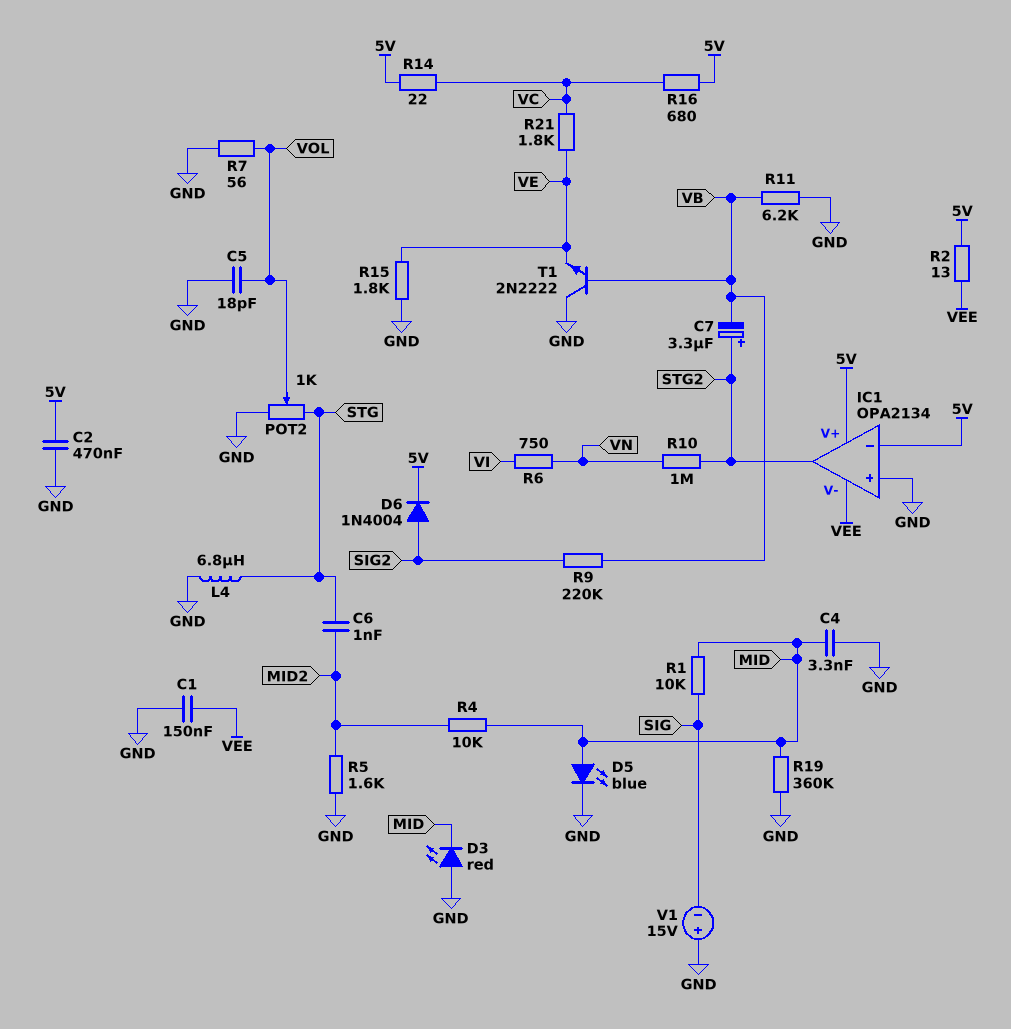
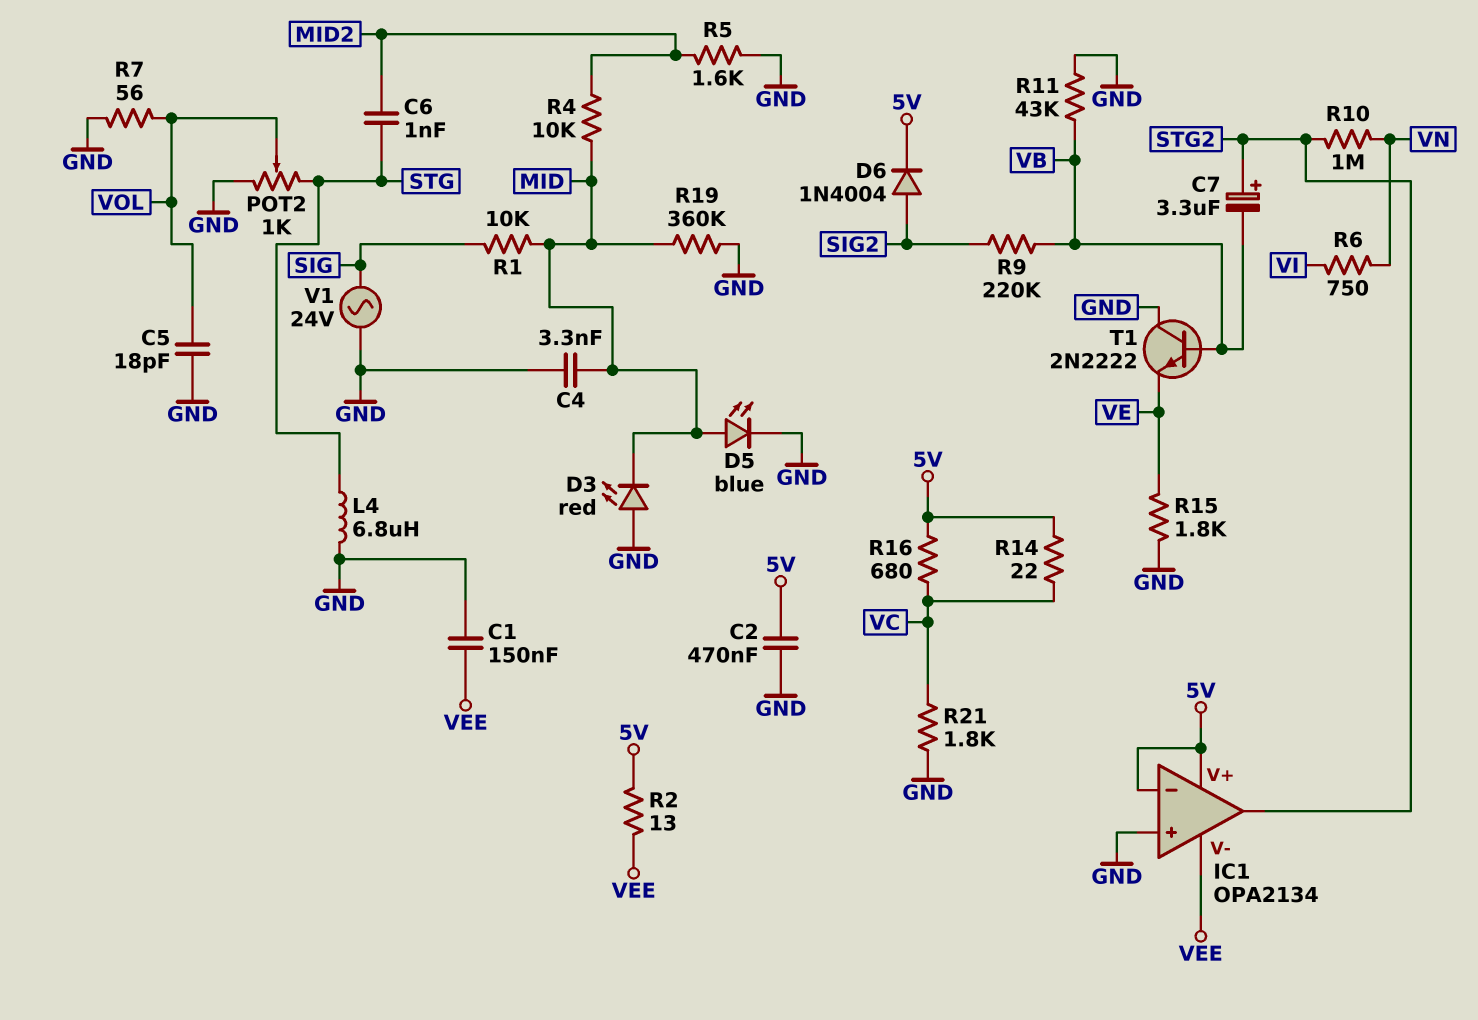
R11: 6.2k (GND, VB) -> 43k (GND, VB)
R21: 1.8k (VC, VE) -> 1.8k (GND, VC)
V1: 15V (plus GND, minus SIG) -> AC 24V (GND, SIG)

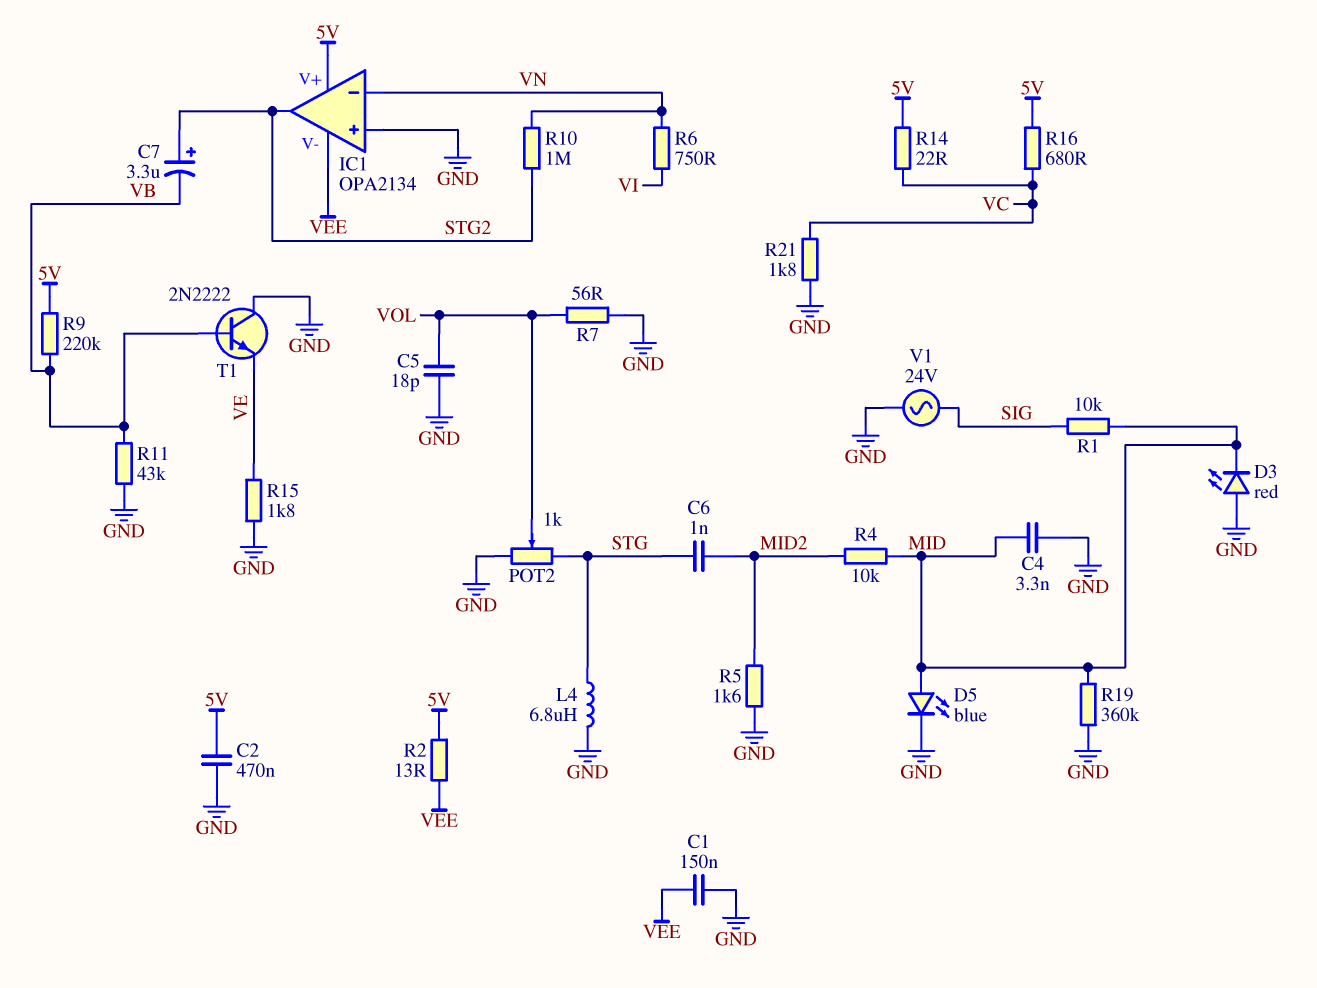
D6: diode 1N4004 (A SIG2, K 5V) -> none
IC1 pin in-: 5V -> VN
R9: 220k (SIG2, VB) -> 220k (5V, VB)

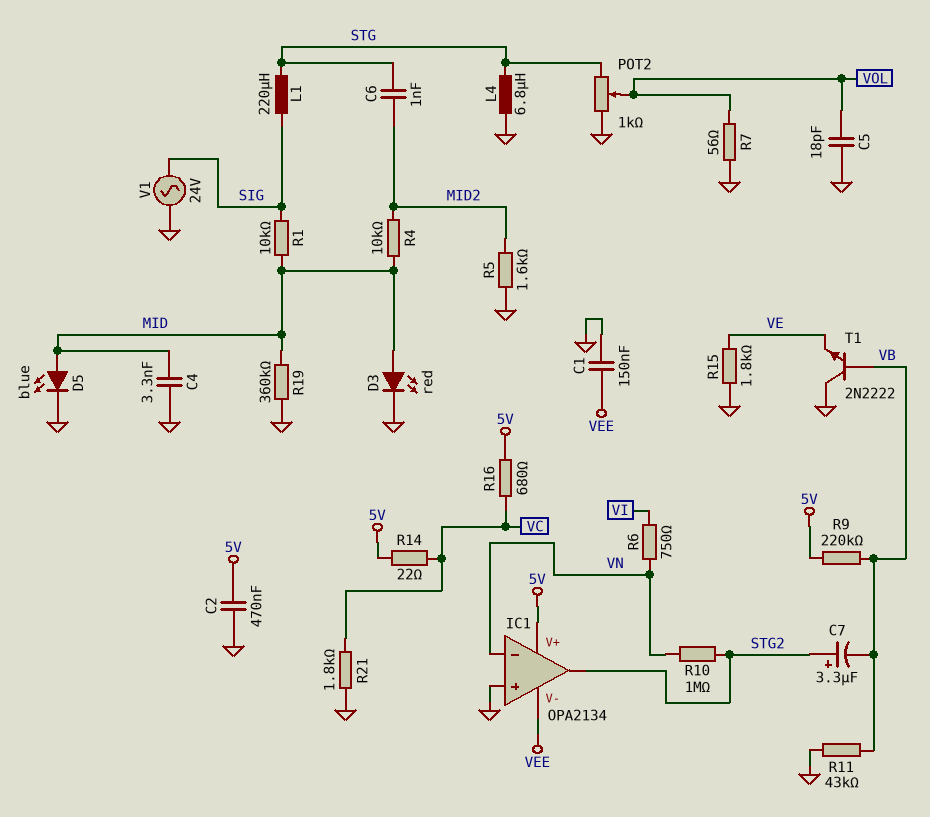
D3: LED red (A GND, K MID) -> LED red (A MID, K GND)
L1: none -> 220uH (SIG, STG)
R2: 13 (5V, VEE) -> none

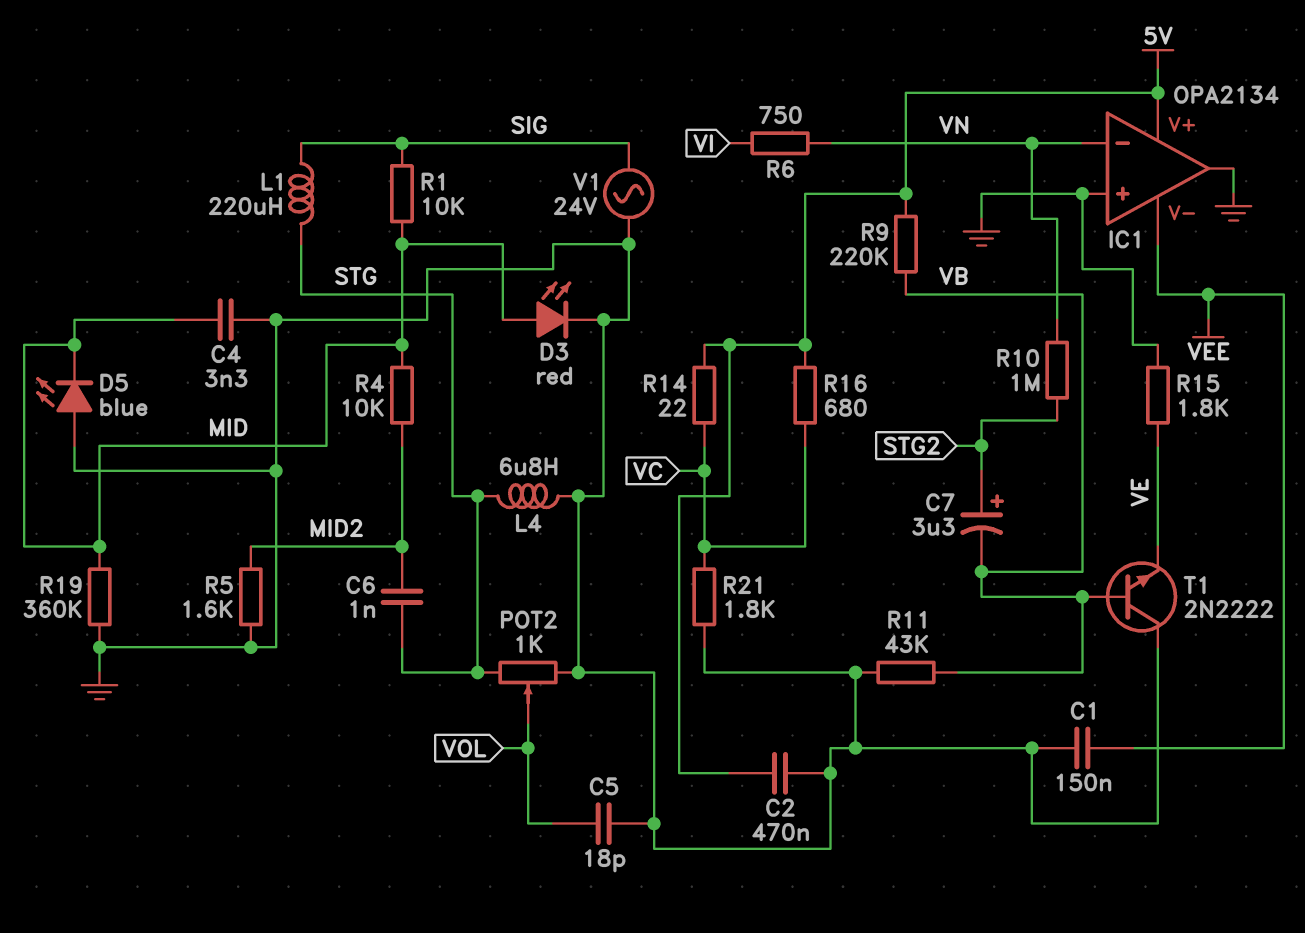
D5: LED blue (A MID, K GND) -> LED blue (A GND, K MID)
IC1 pin out: STG2 -> GND
R7: 56 (GND, VOL) -> none

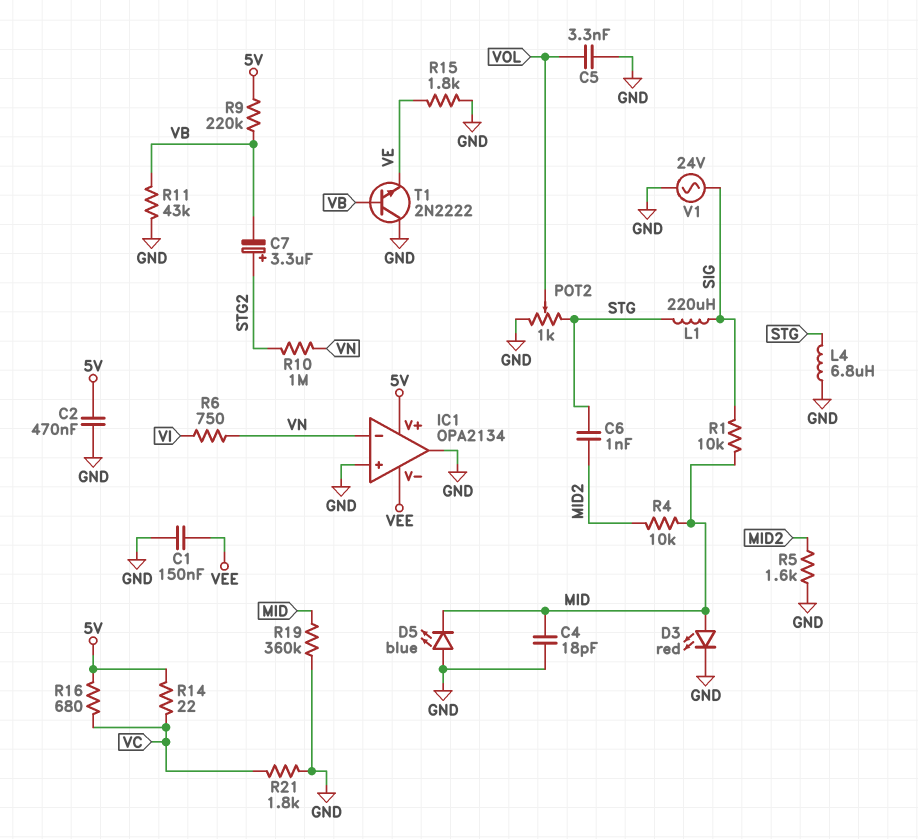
C4: 3.3nF (GND, MID) -> 18pF (GND, MID)
C5: 18pF (GND, VOL) -> 3.3nF (GND, VOL)

